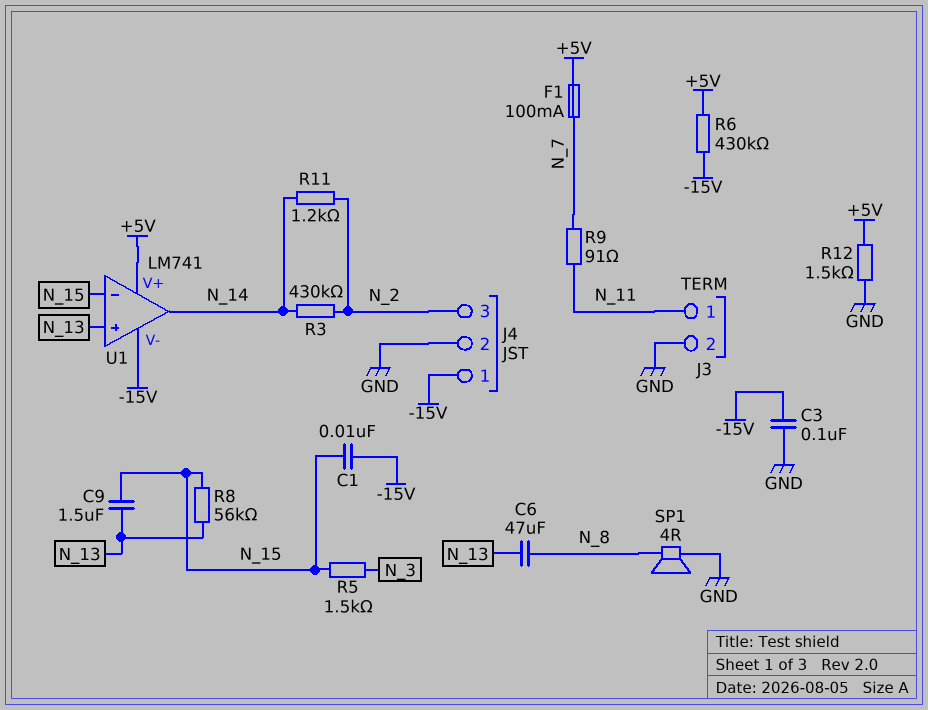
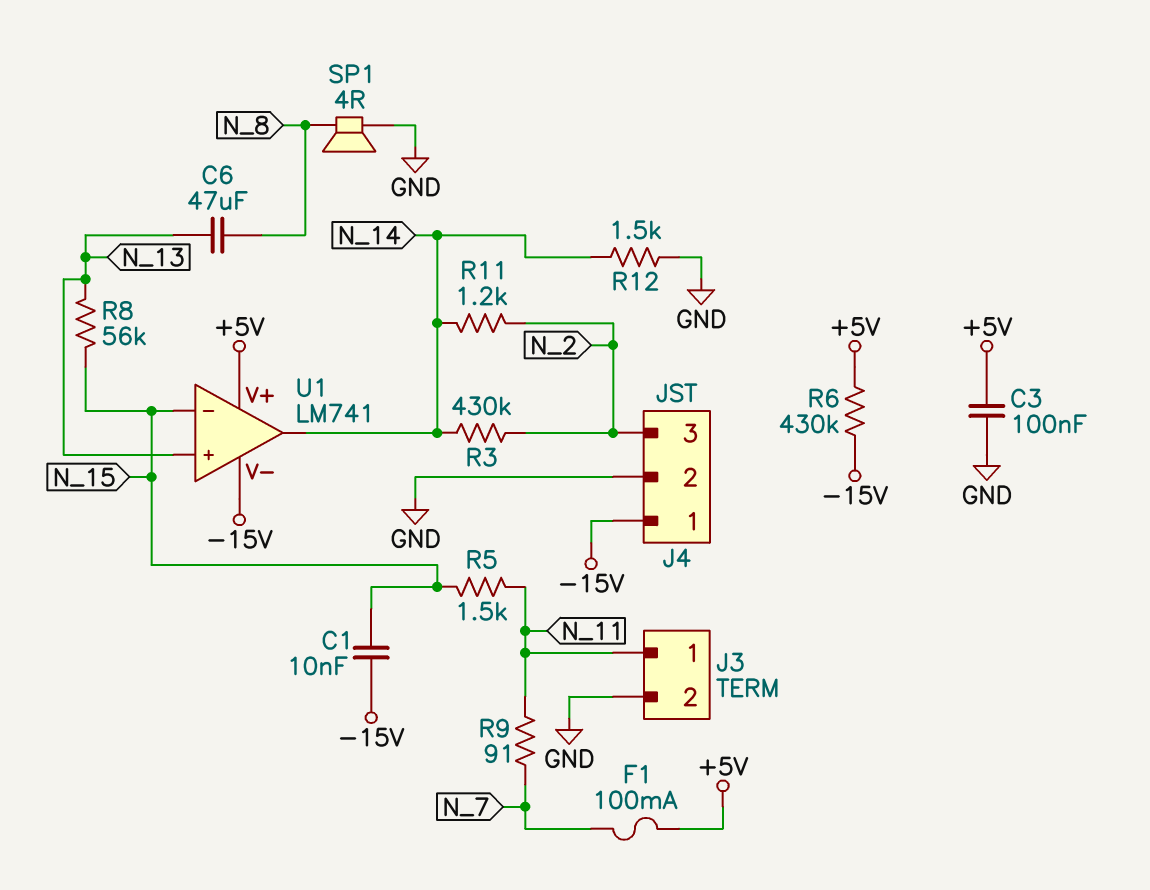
C3: 100nF (-15V, GND) -> 100nF (+5V, GND)
C9: 1.5uF (N_13, N_15) -> none
R5: 1.5k (N_3, N_15) -> 1.5k (N_11, N_15)
R12: 1.5k (+5V, GND) -> 1.5k (GND, N_14)

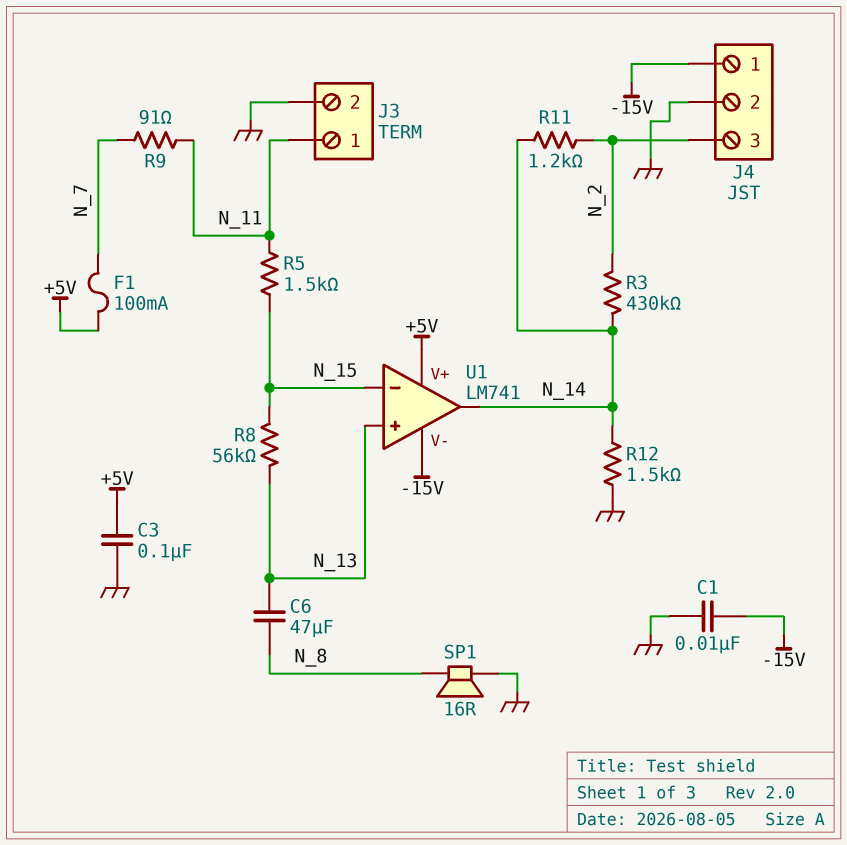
C1: 10nF (-15V, N_15) -> 10nF (-15V, GND)
R6: 430k (+5V, -15V) -> none
SP1: speaker 4R (GND, N_8) -> speaker 16R (GND, N_8)

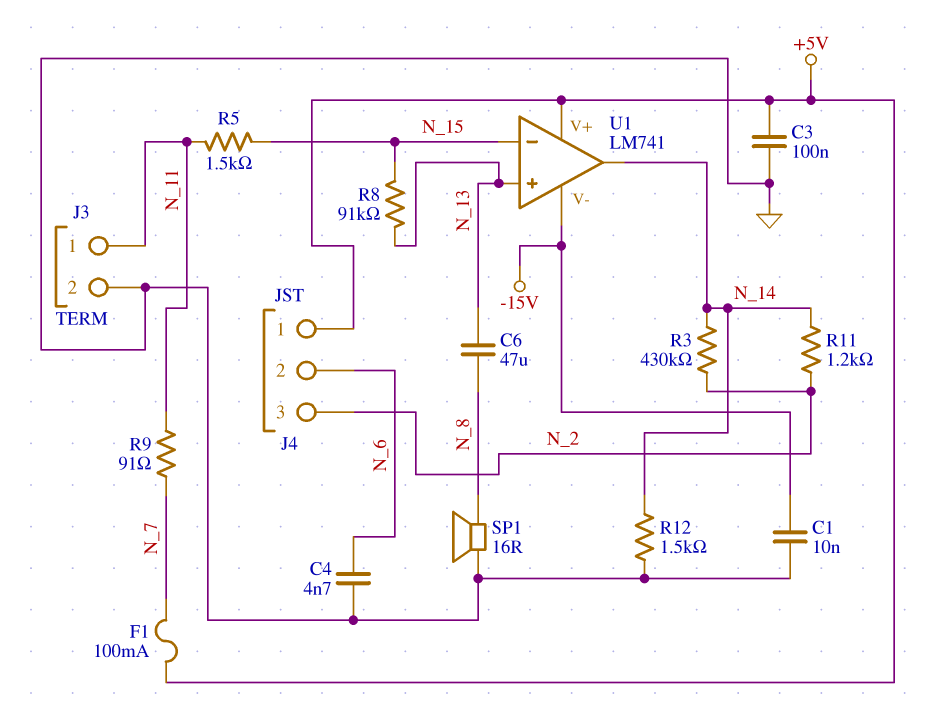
C4: none -> 4.7nF (GND, N_6)
J4 pin 1: -15V -> +5V
J4 pin 2: GND -> N_6
R8: 56k (N_13, N_15) -> 91k (N_13, N_15)

